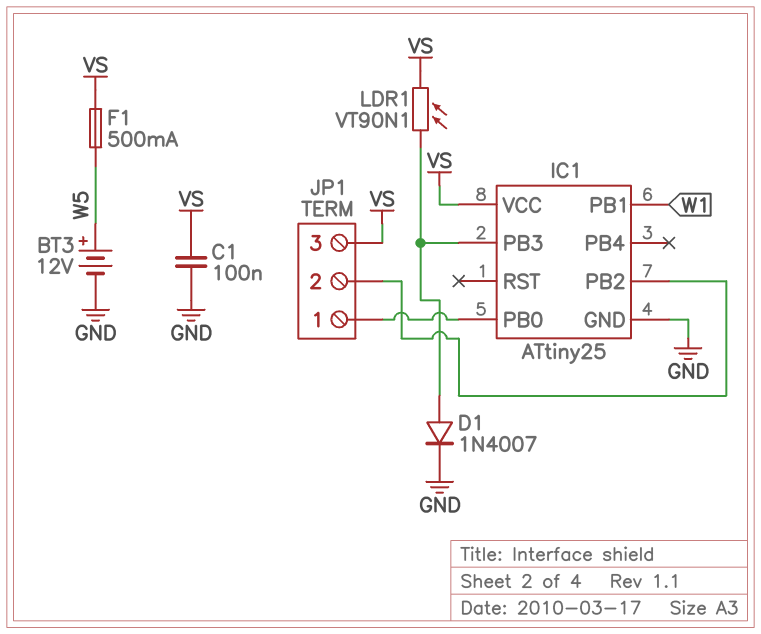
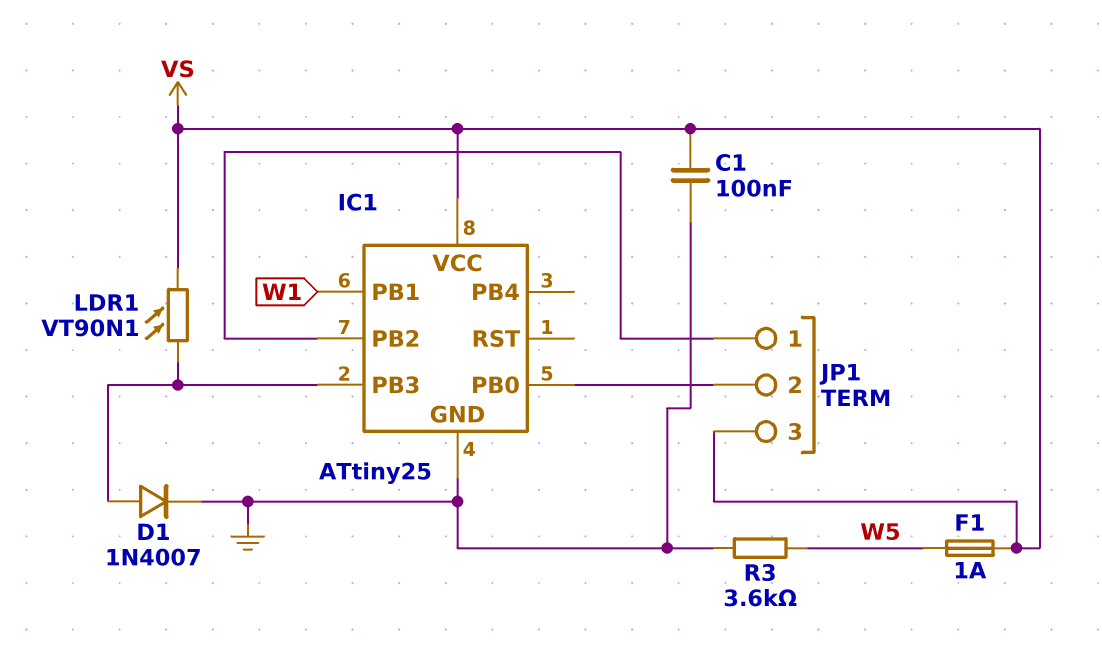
BT3: 12V (plus W5, minus GND) -> none
F1: 500mA (VS, W5) -> 1A (VS, W5)
JP1 pin 1: IC1/PB0 -> IC1/PB2
JP1 pin 2: IC1/PB2 -> IC1/PB0
R3: none -> 3.6k (GND, W5)

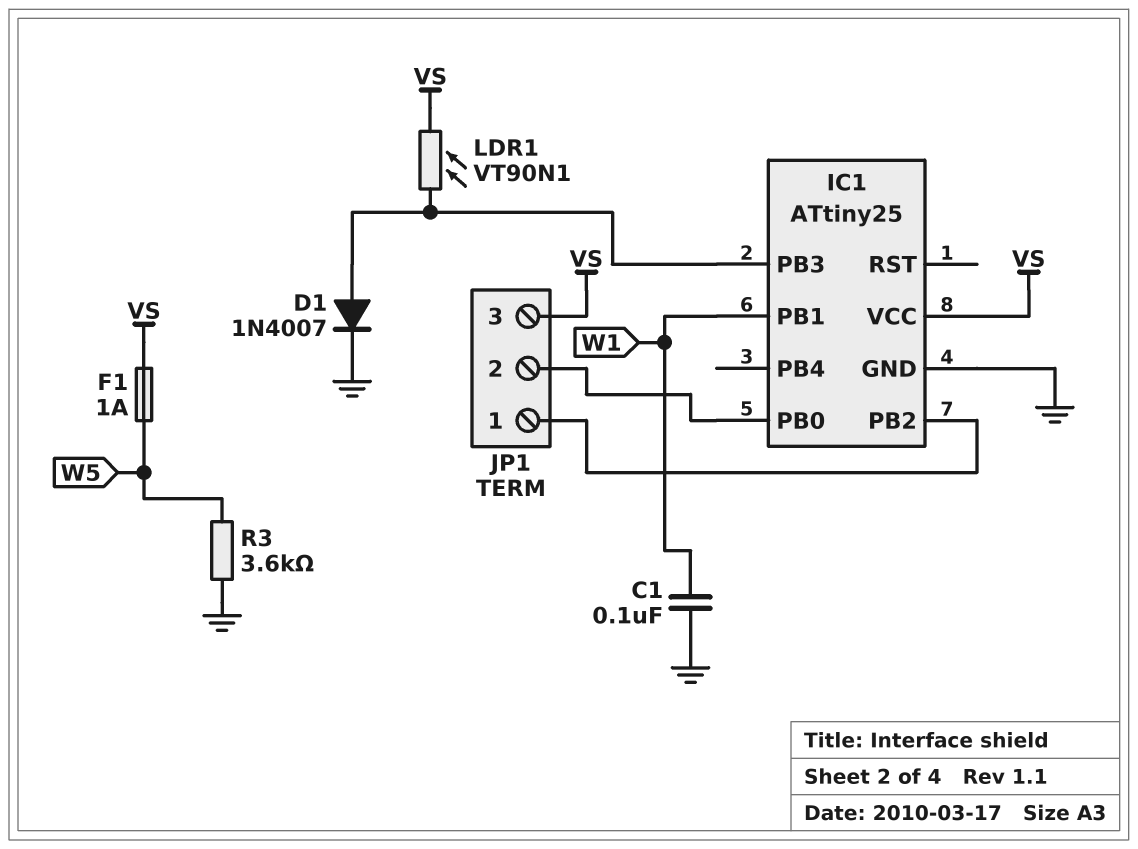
C1: 100nF (GND, VS) -> 100nF (GND, W1)

